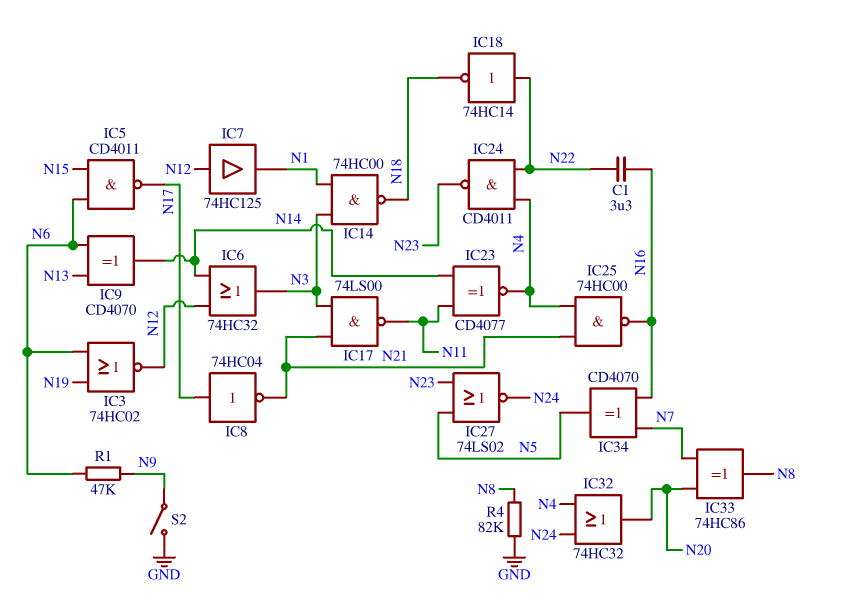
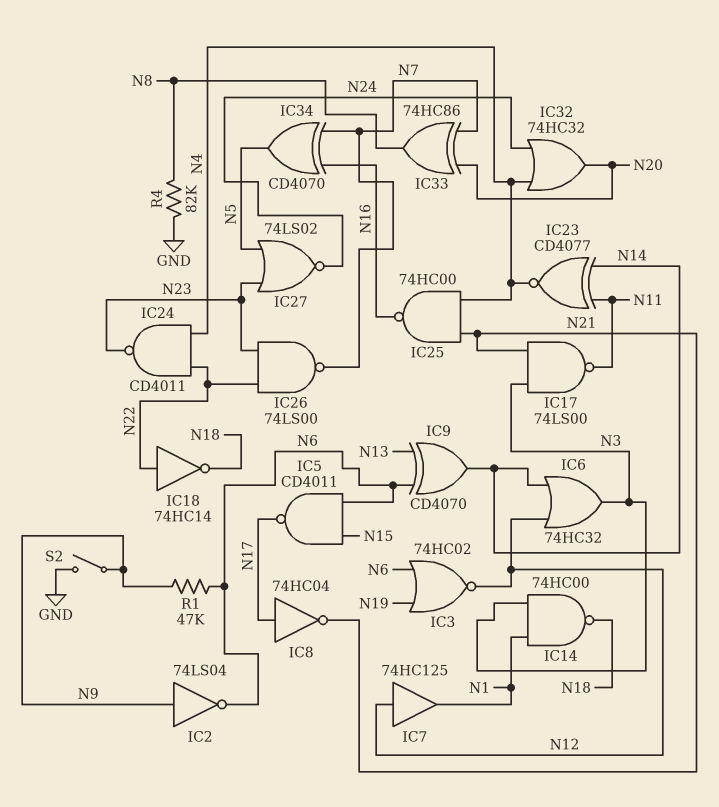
C1: 3.3uF (N16, N22) -> none
IC2: none -> NOT 74LS04 (in N9, out N6)
IC26: none -> NAND 74LS00 (in N22, in N23, out N7)

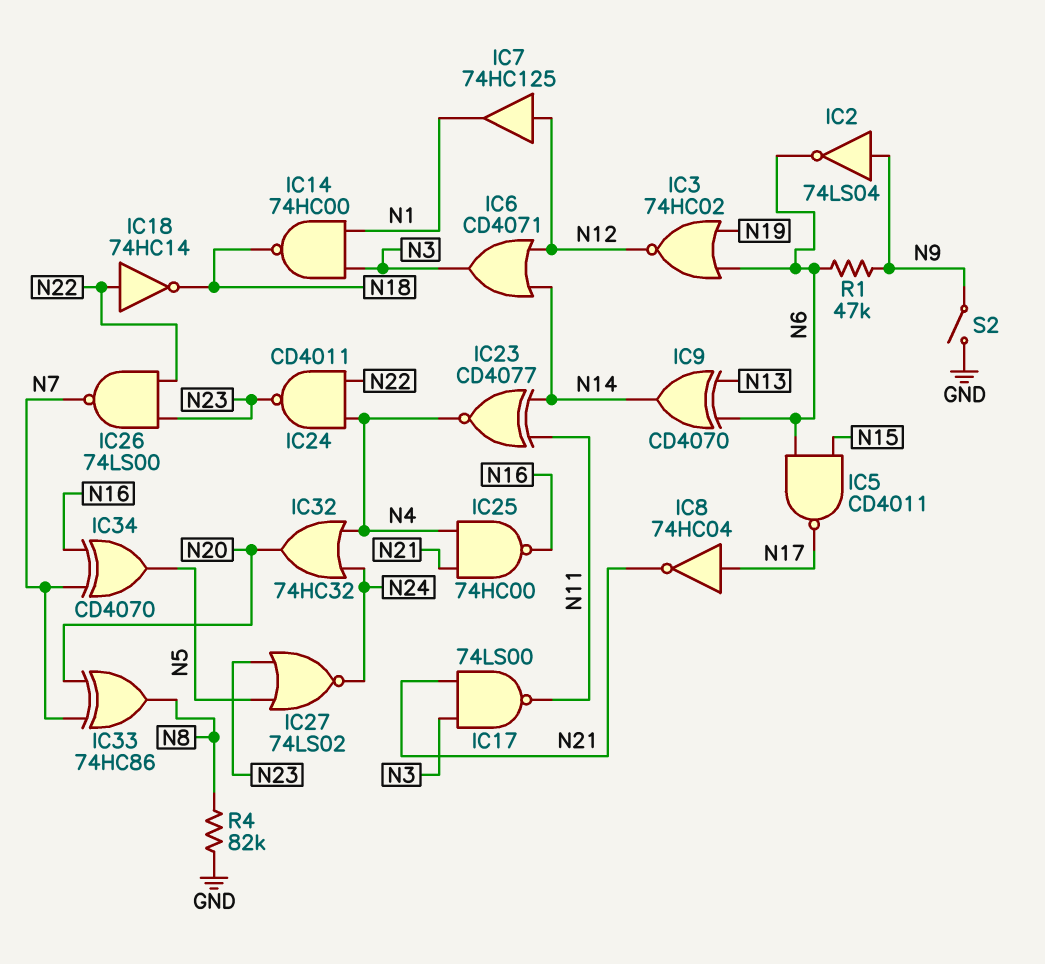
IC6: OR 74HC32 (in N12, in N14, out N3) -> OR CD4071 (in N12, in N14, out N3)

